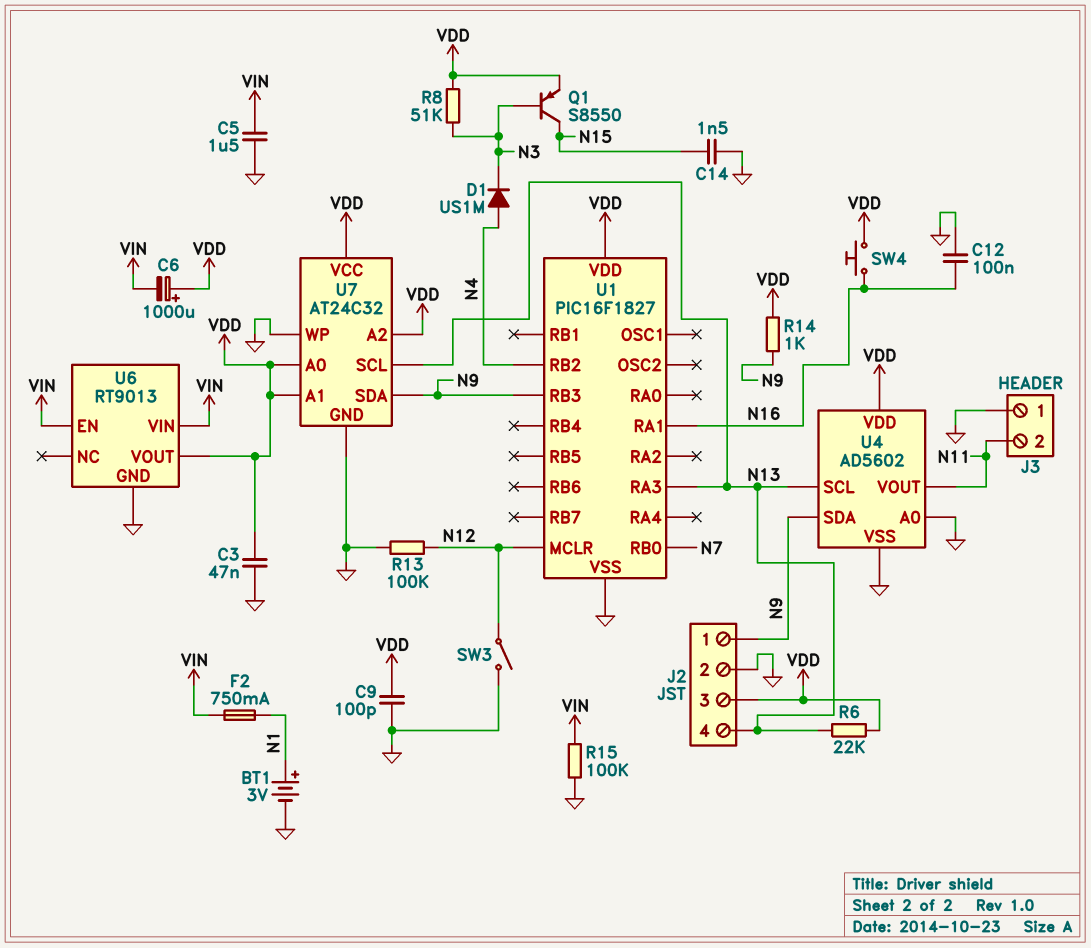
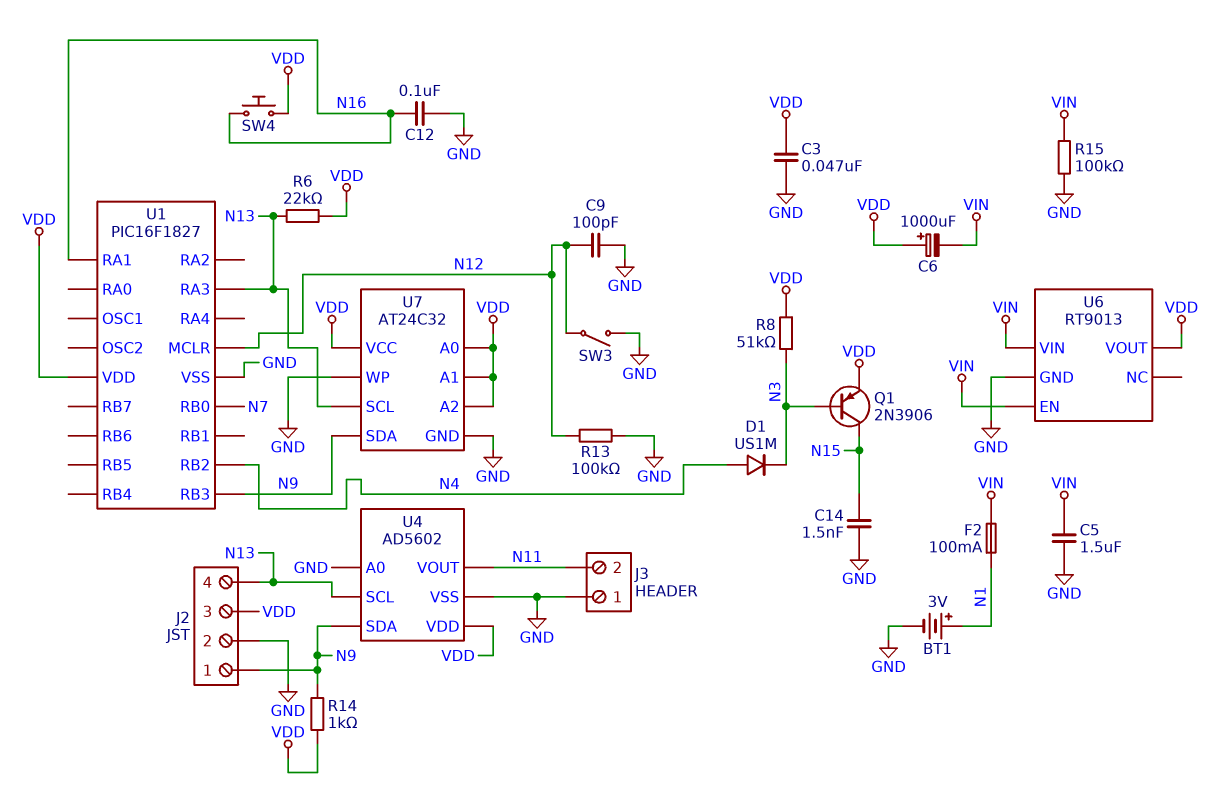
C9: 100pF (GND, VDD) -> 100pF (GND, N12)
F2: 750mA (N1, VIN) -> 100mA (N1, VIN)
Q1: PNP S8550 (B N3, C N15, E VDD) -> PNP 2N3906 (B N3, C N15, E VDD)

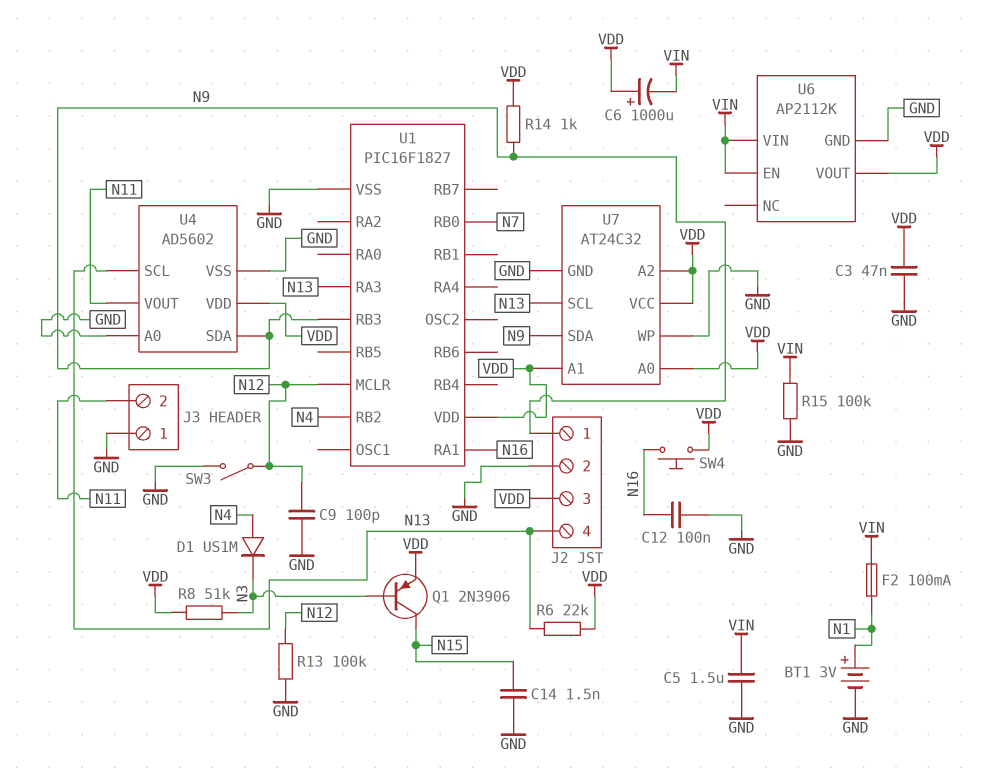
U6: RT9013 -> AP2112K

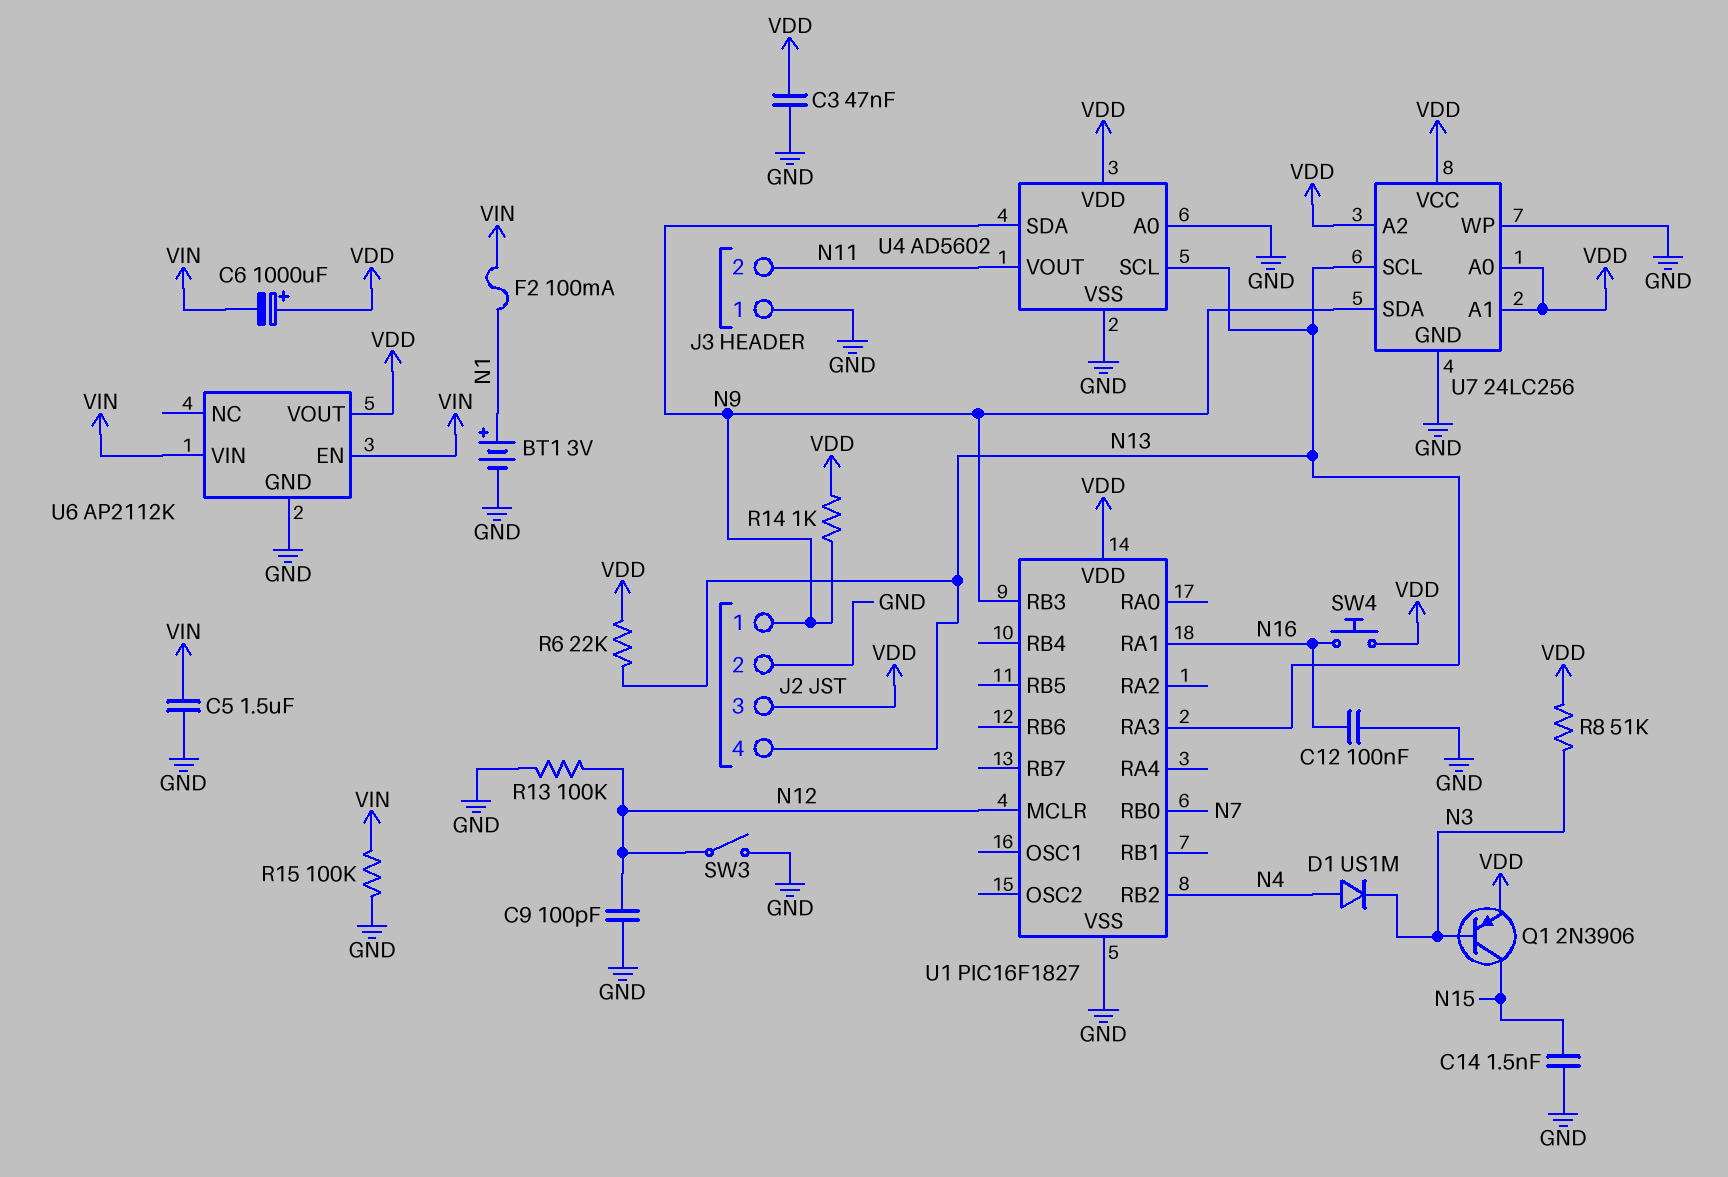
U7: AT24C32 -> 24LC256

